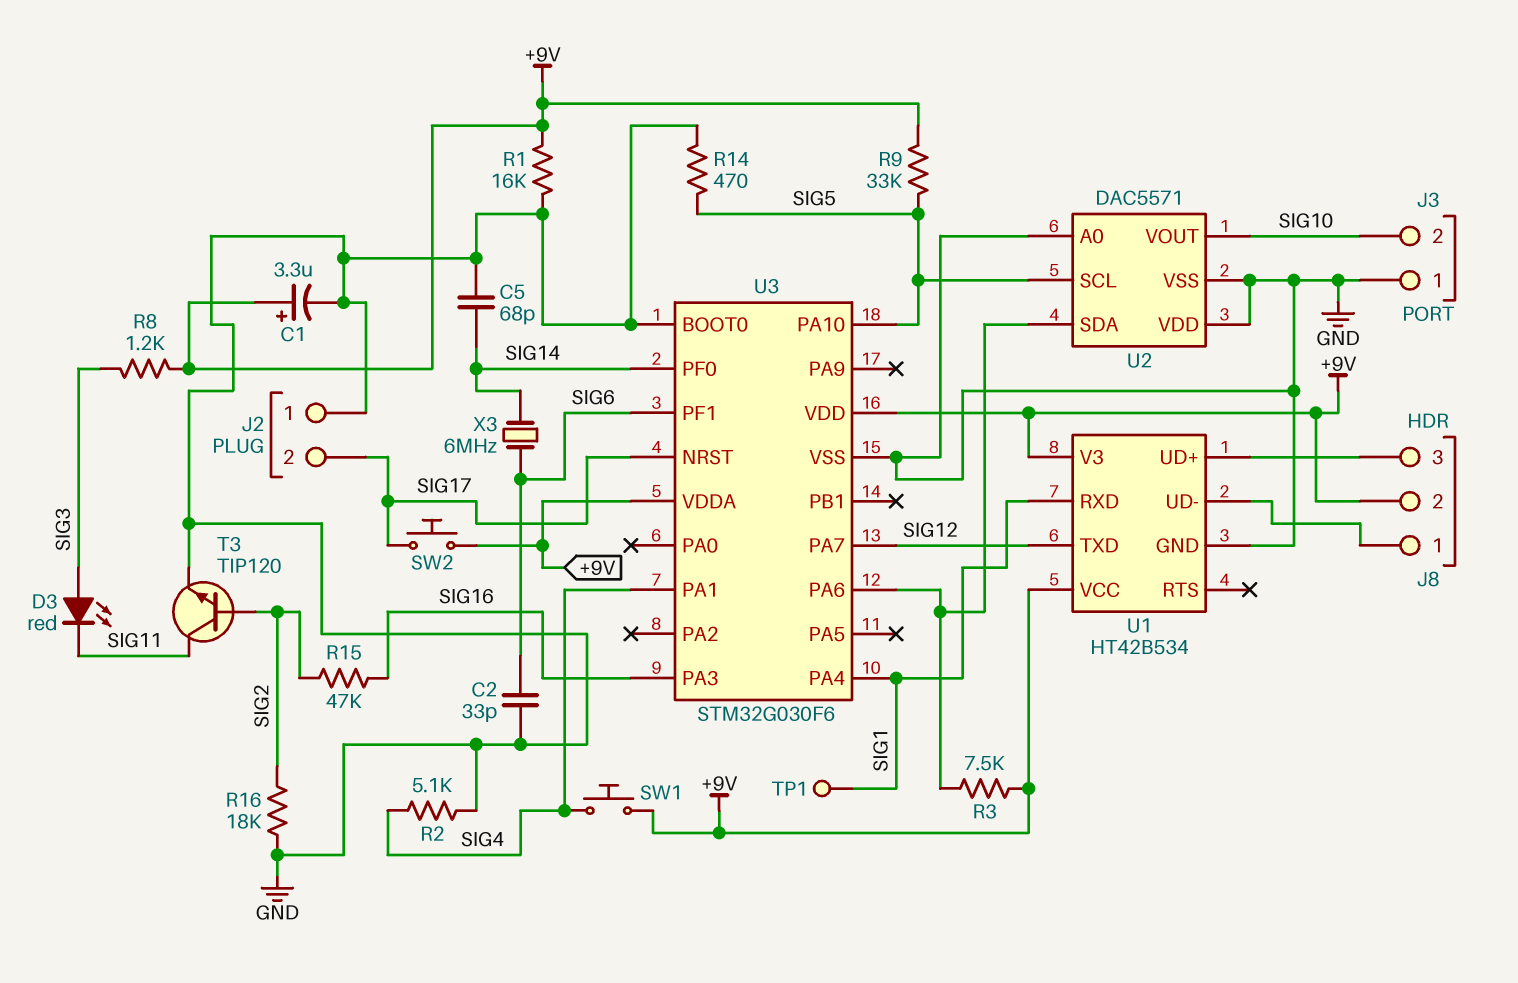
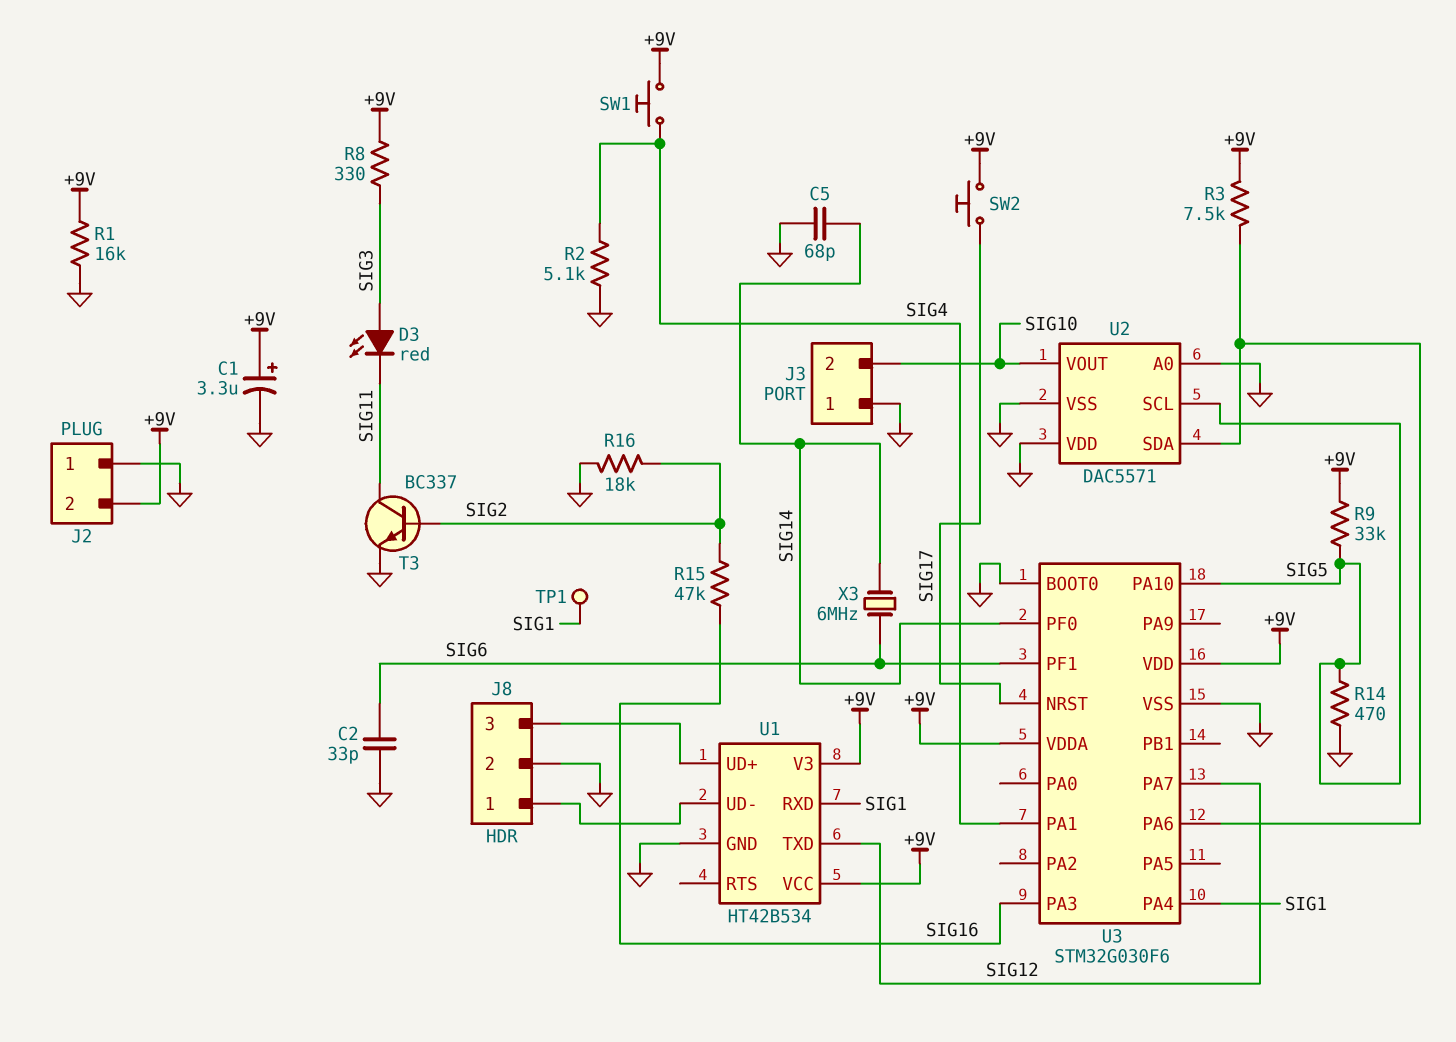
J2 pin 2: SIG17 -> +9V
J8 pin 2: +9V -> GND
R8: 1.2k (+9V, SIG3) -> 330 (+9V, SIG3)
T3: NPN TIP120 (B SIG2, C SIG11, E GND) -> NPN BC337 (B SIG2, C SIG11, E GND)

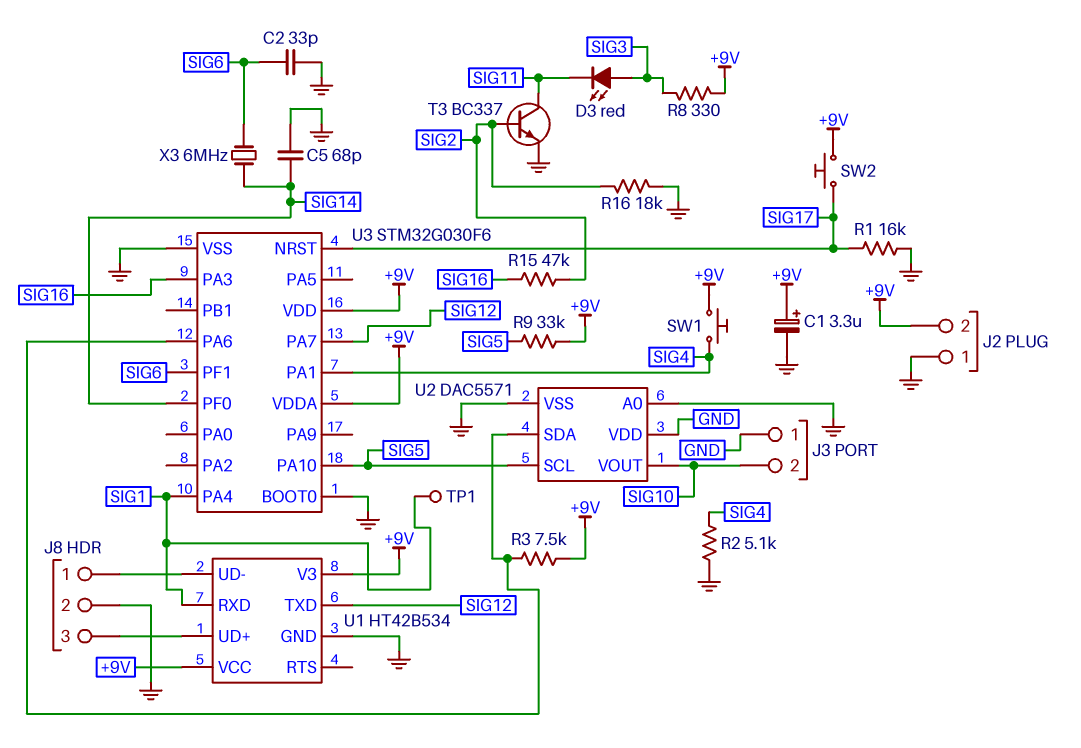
R1: 16k (+9V, GND) -> 16k (GND, SIG17)
R14: 470 (GND, SIG5) -> none

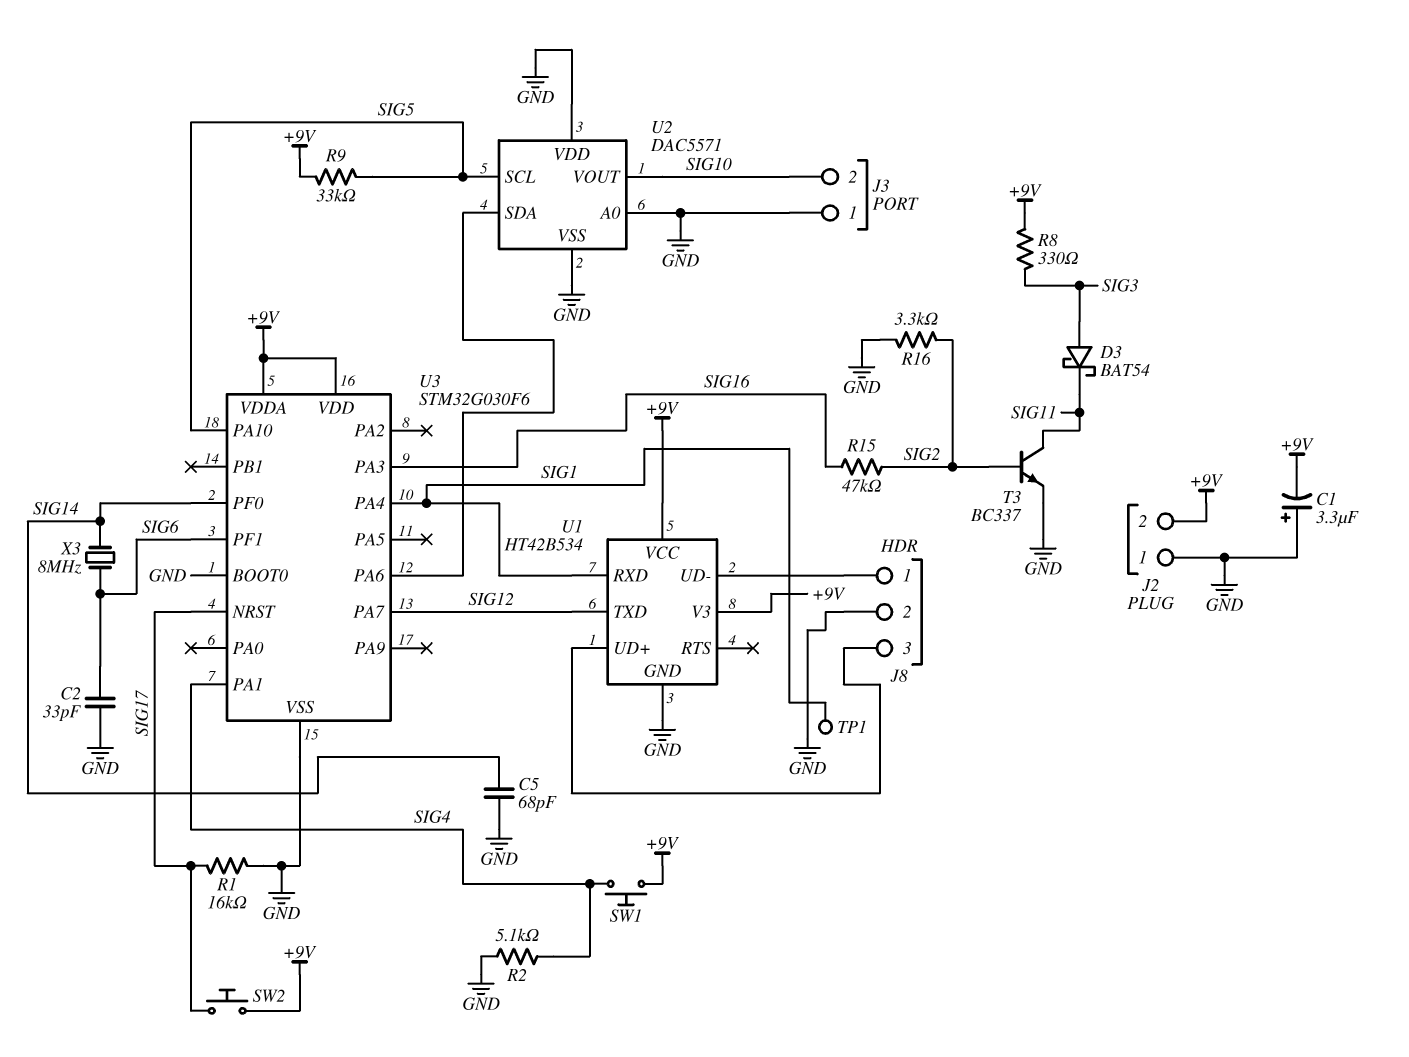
C1: 3.3uF (plus +9V, minus GND) -> 3.3uF (plus GND, minus +9V)
D3: LED red (A SIG3, K SIG11) -> schottky BAT54 (A SIG3, K SIG11)
R3: 7.5k (+9V, U2/SDA) -> none
R16: 18k (GND, SIG2) -> 3.3k (GND, SIG2)
X3: 6MHz (SIG6, SIG14) -> 8MHz (SIG6, SIG14)

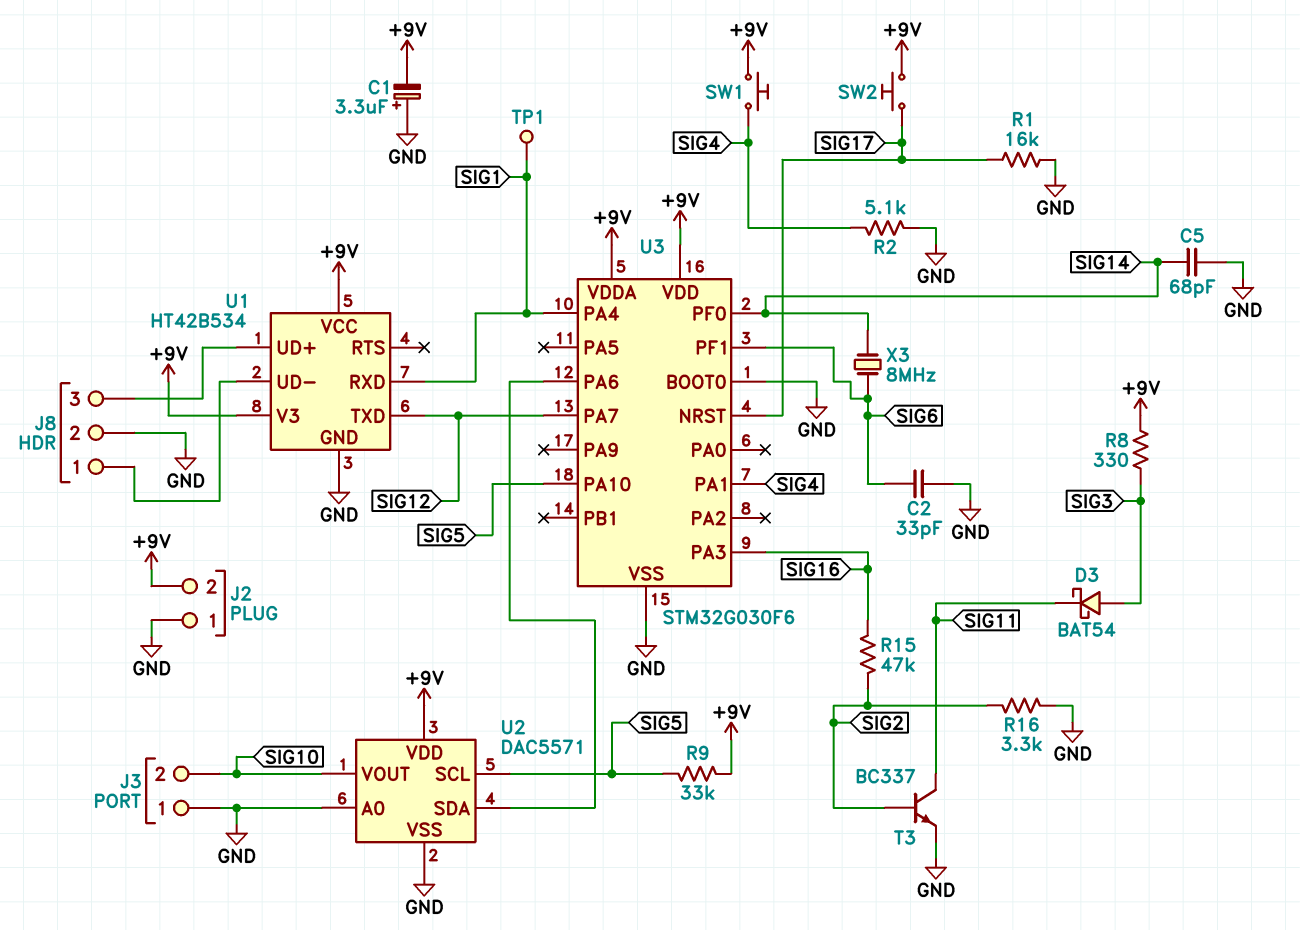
U2 pin VDD: GND -> +9V

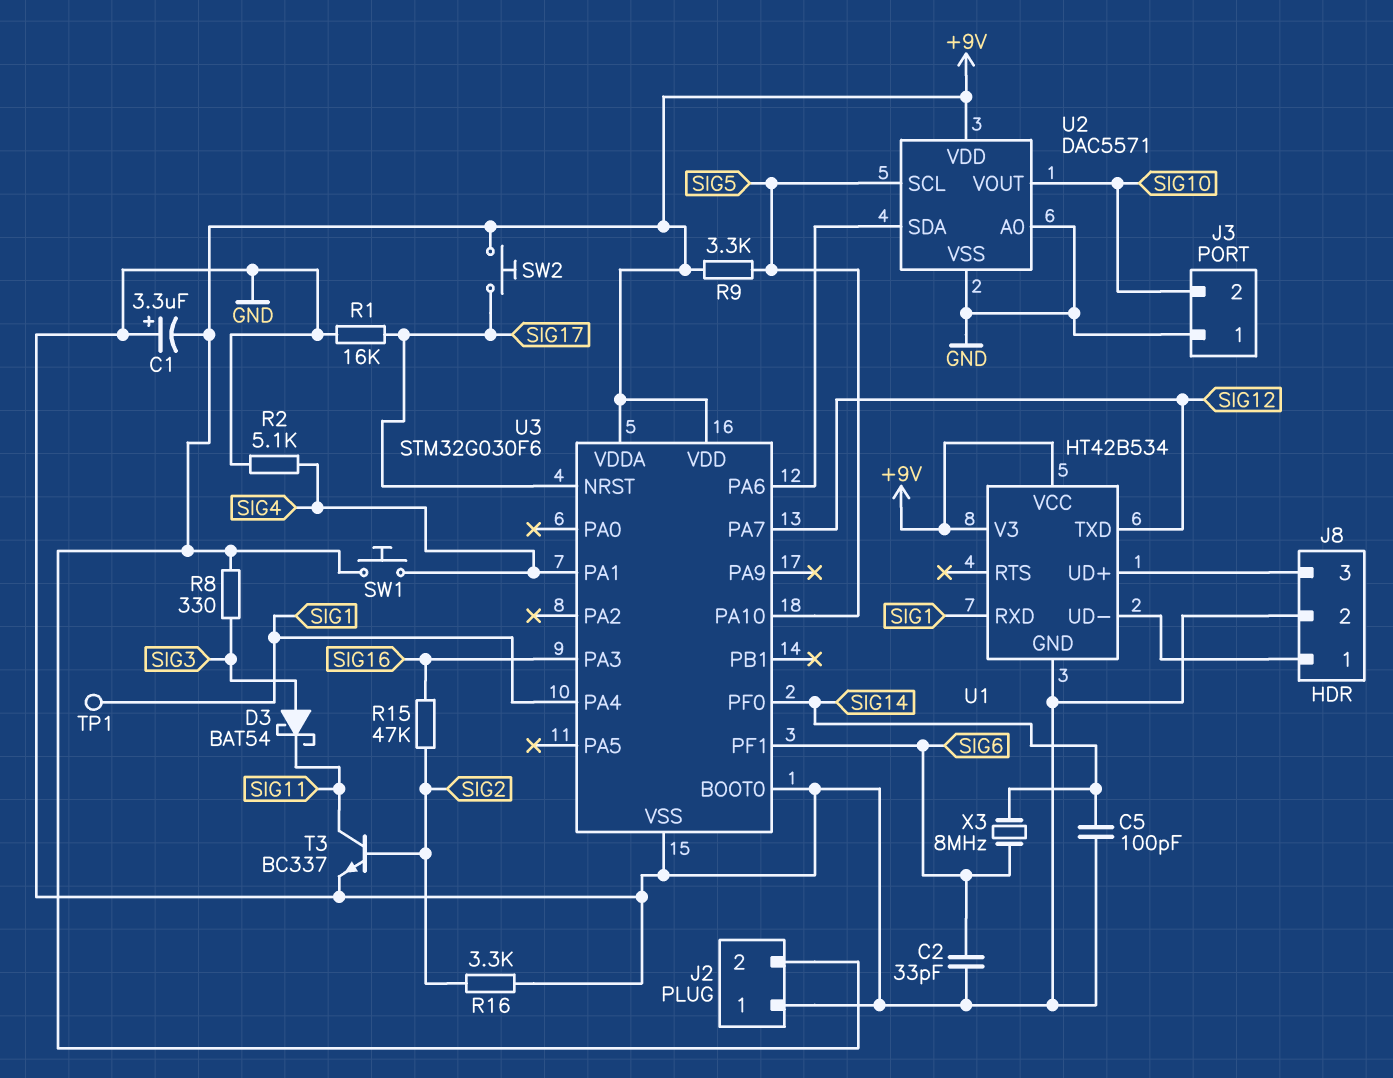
C5: 68pF (GND, SIG14) -> 100pF (GND, SIG14)
R9: 33k (+9V, SIG5) -> 3.3k (+9V, SIG5)

